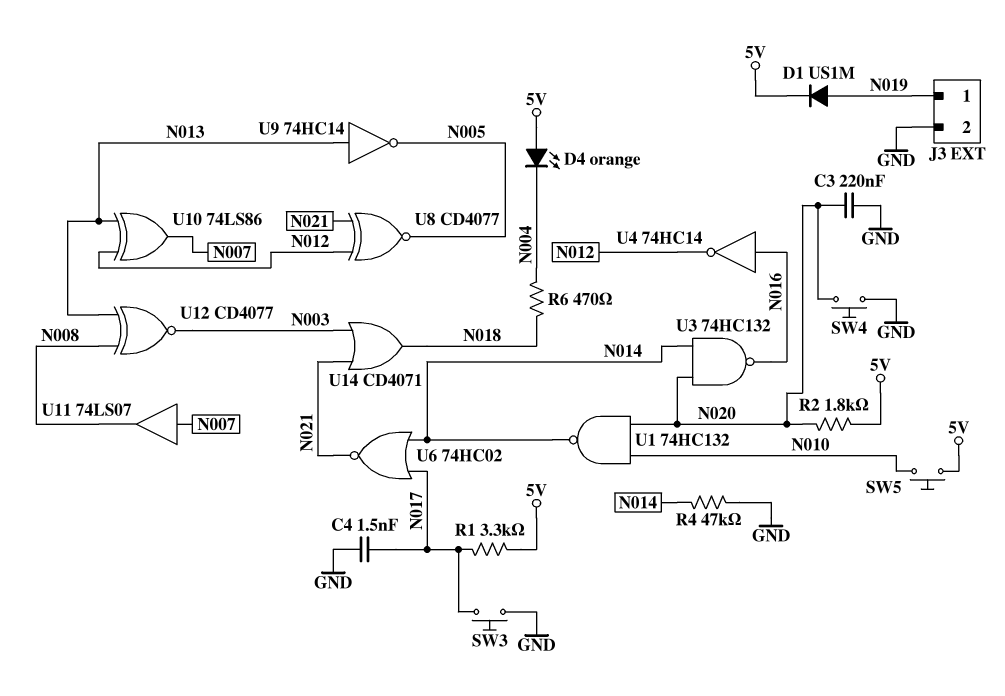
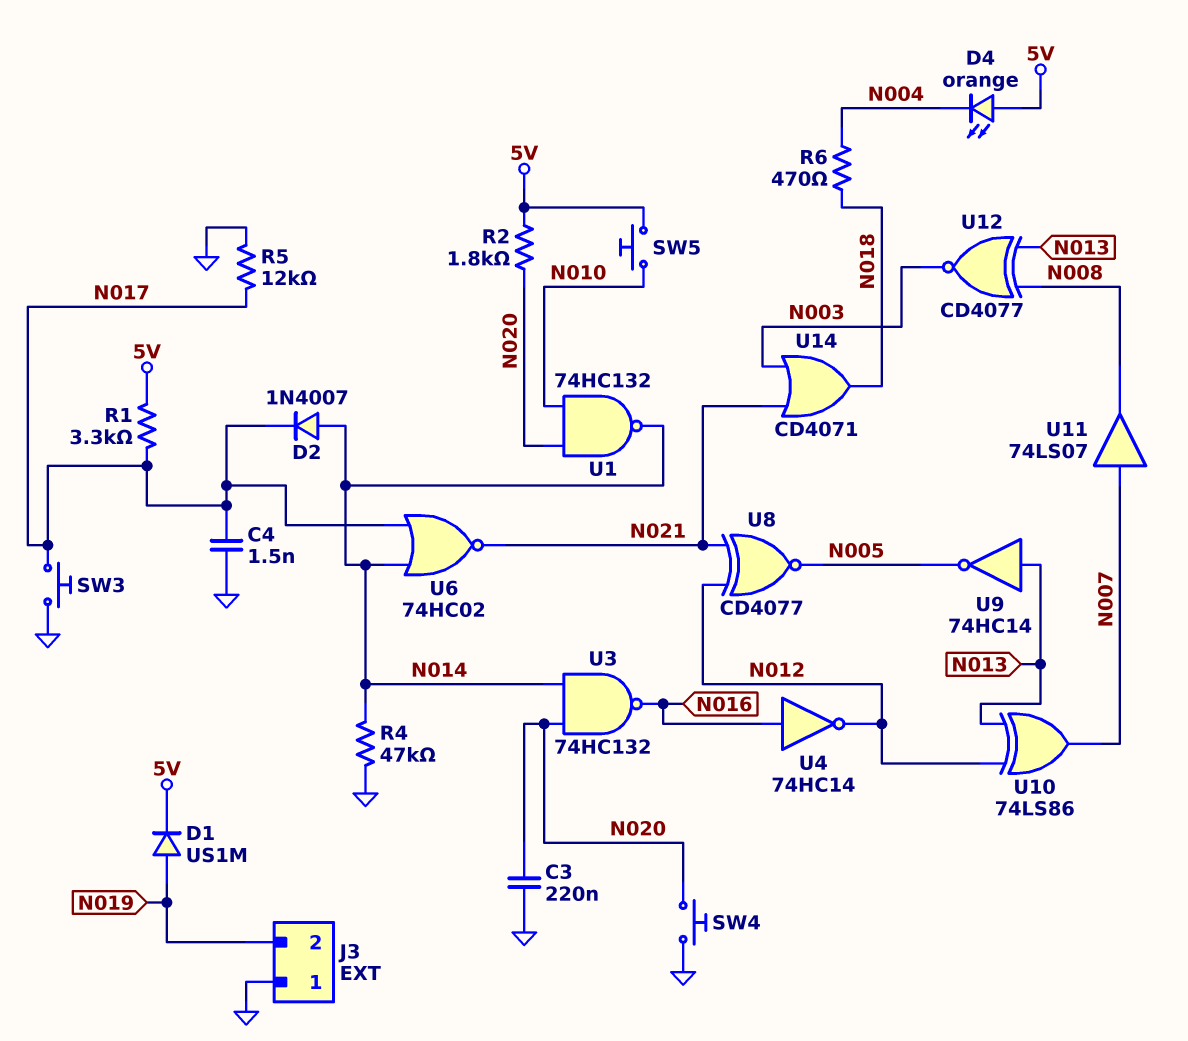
D2: none -> diode 1N4007 (A N014, K N017)
J3 pin 1: N019 -> GND
J3 pin 2: GND -> N019
R5: none -> 12k (GND, N017)

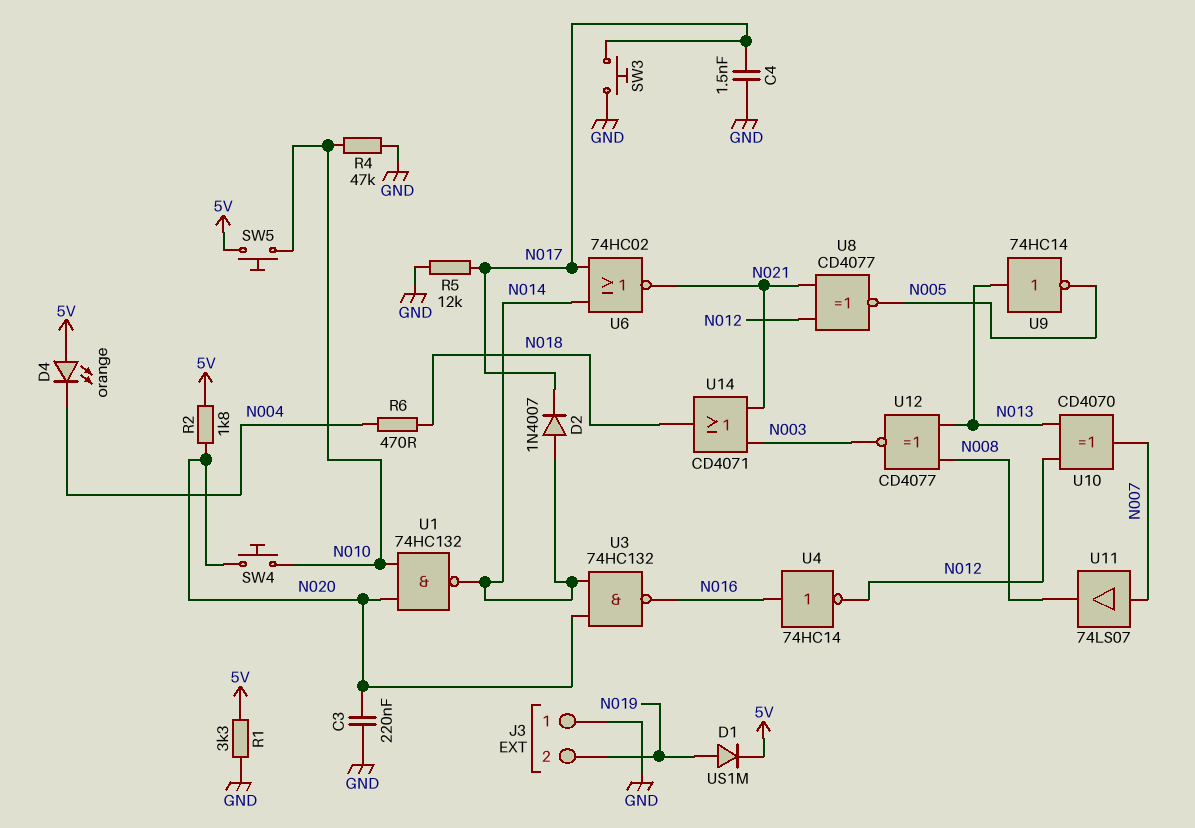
R1: 3.3k (5V, N017) -> 3.3k (5V, GND)
R4: 47k (GND, N014) -> 47k (GND, N010)
SW4: button (GND, N020) -> button (N010, N020)
U10: XOR 74LS86 (in N012, in N013, out N007) -> XOR CD4070 (in N012, in N013, out N007)

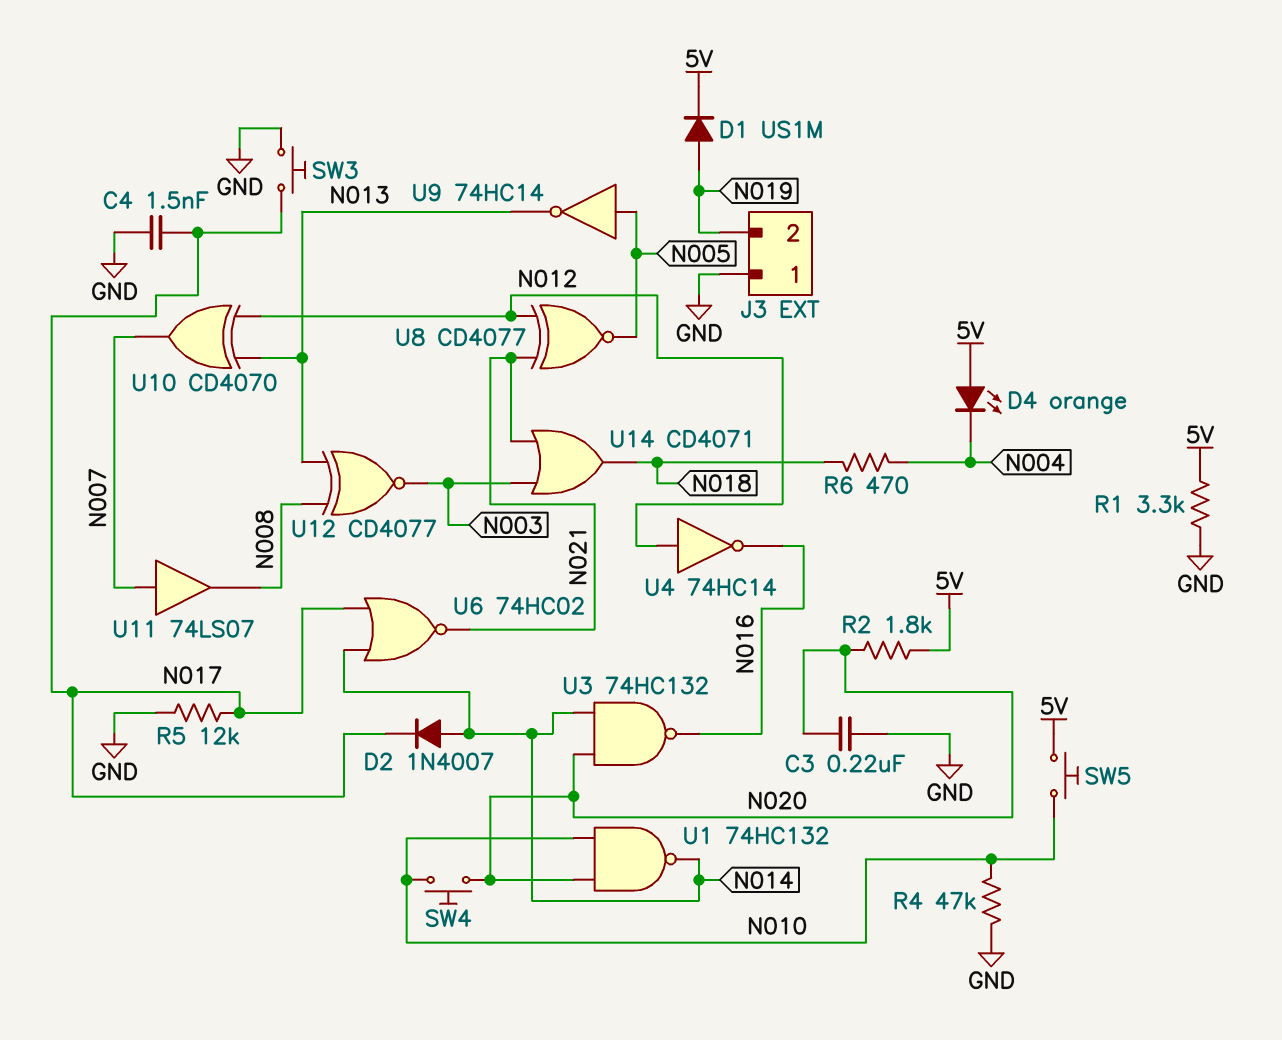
U4: NOT 74HC14 (in N016, out N012) -> NOT 74HC14 (in N012, out N016)
U9: NOT 74HC14 (in N013, out N005) -> NOT 74HC14 (in N005, out N013)

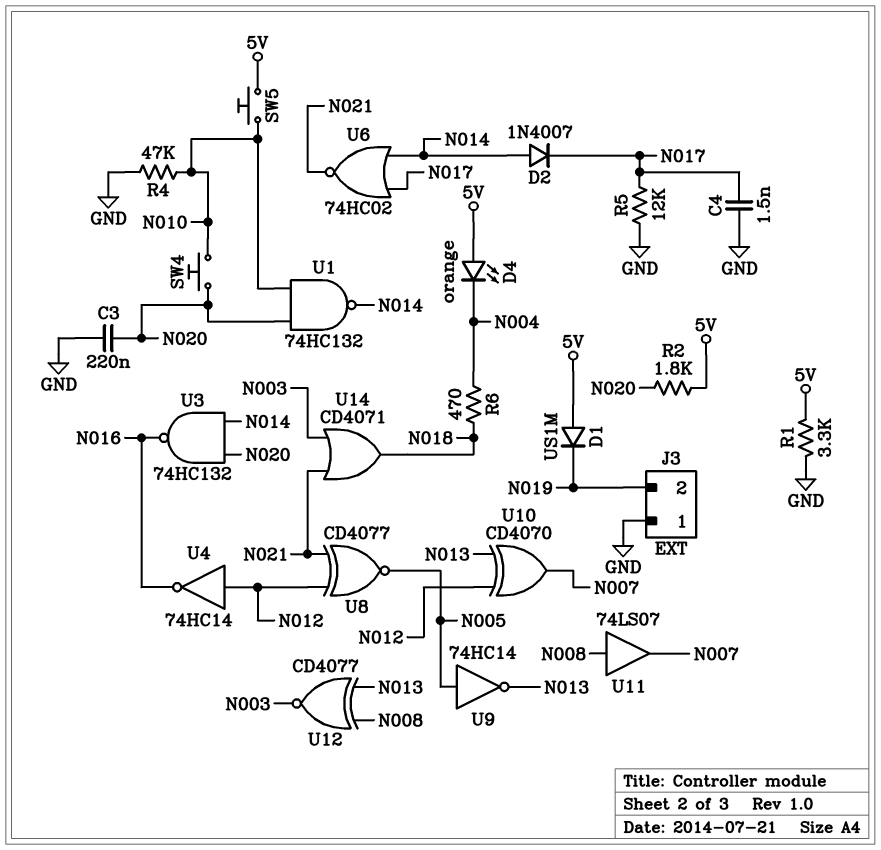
D1: diode US1M (A N019, K 5V) -> diode US1M (A 5V, K N019)
SW3: button (GND, N017) -> none
U11: buffer 74LS07 (in N007, out N008) -> buffer 74LS07 (in N008, out N007)

